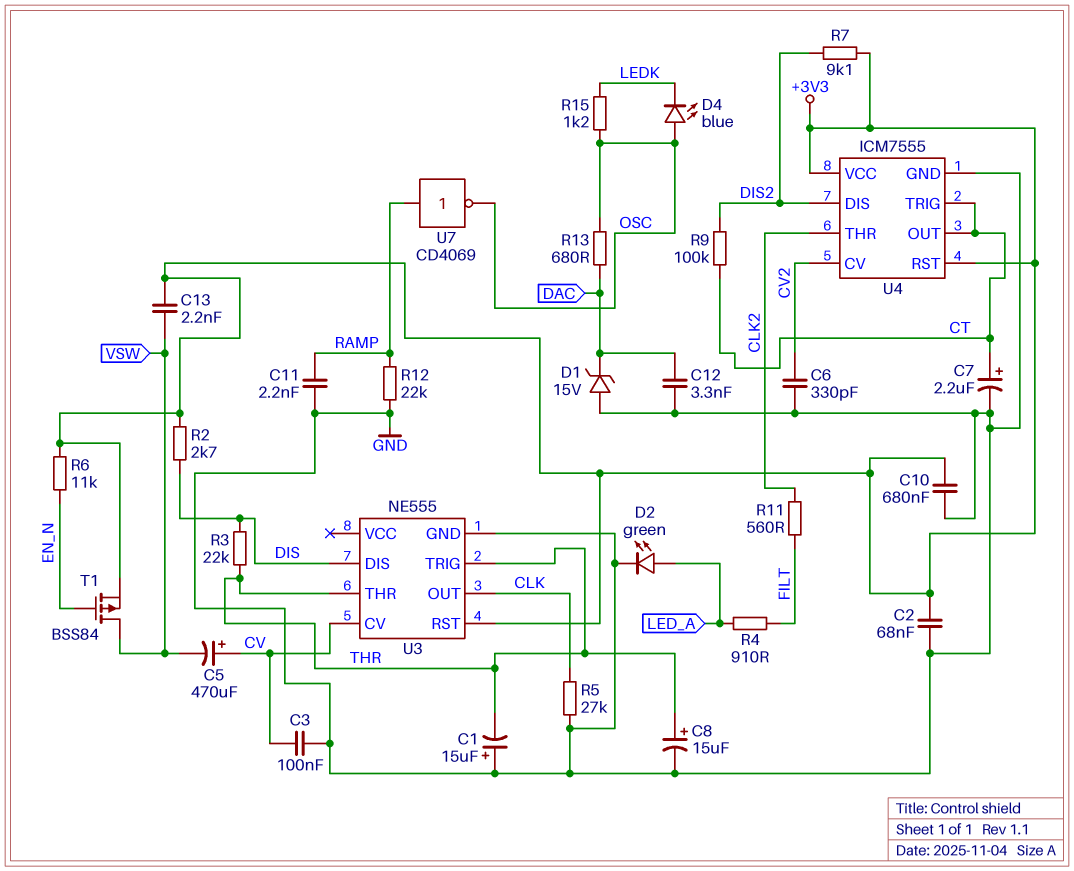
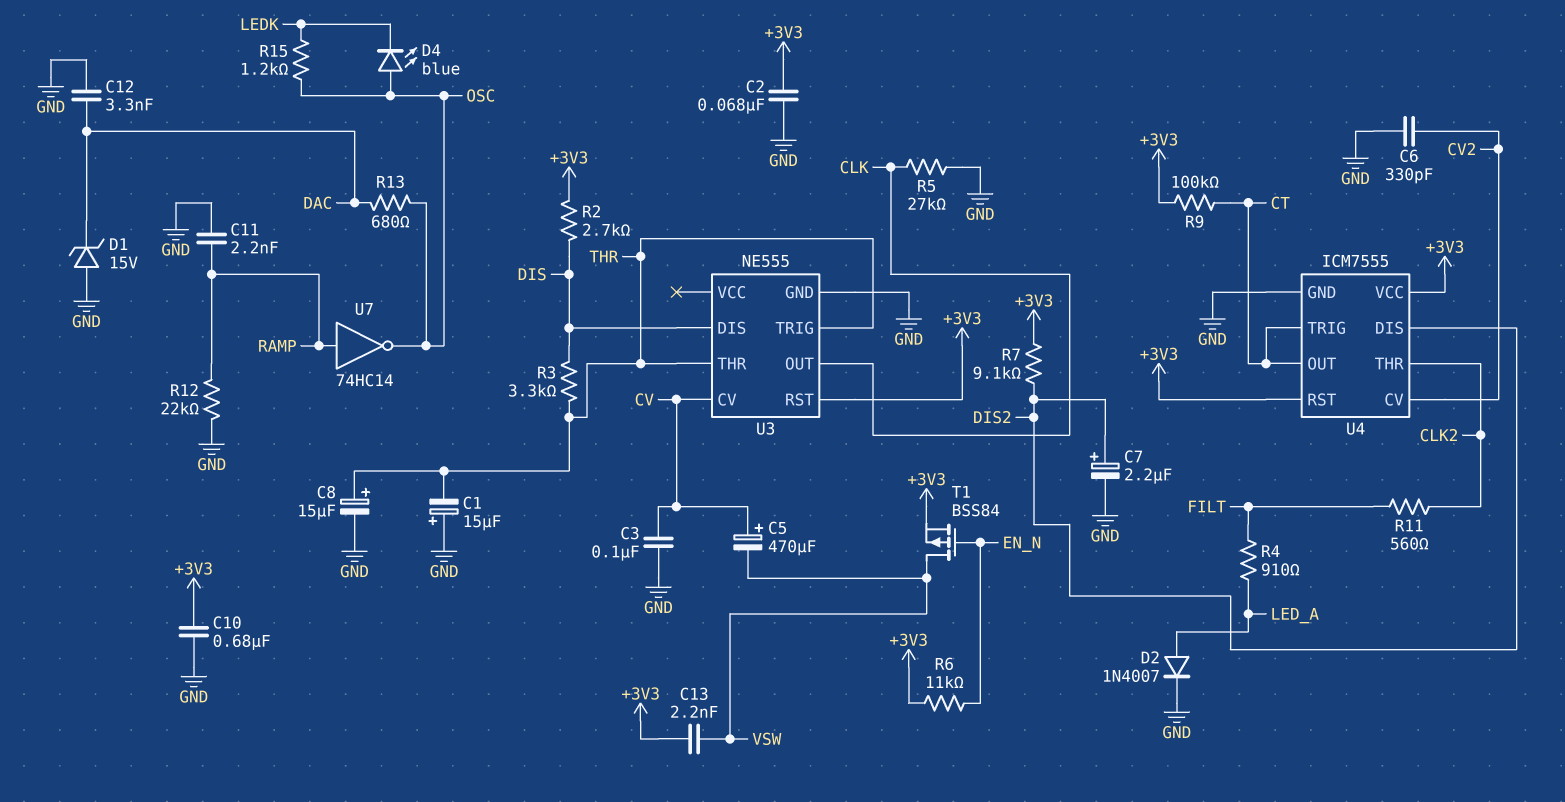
C7: 2.2uF (plus CT, minus GND) -> 2.2uF (plus DIS2, minus GND)
D2: LED green (A LED_A, K GND) -> diode 1N4007 (A LED_A, K GND)
R3: 22k (DIS, THR) -> 3.3k (DIS, THR)
R9: 100k (CT, DIS2) -> 100k (+3V3, CT)
U7: NOT CD4069 (in RAMP, out OSC) -> NOT 74HC14 (in RAMP, out OSC)

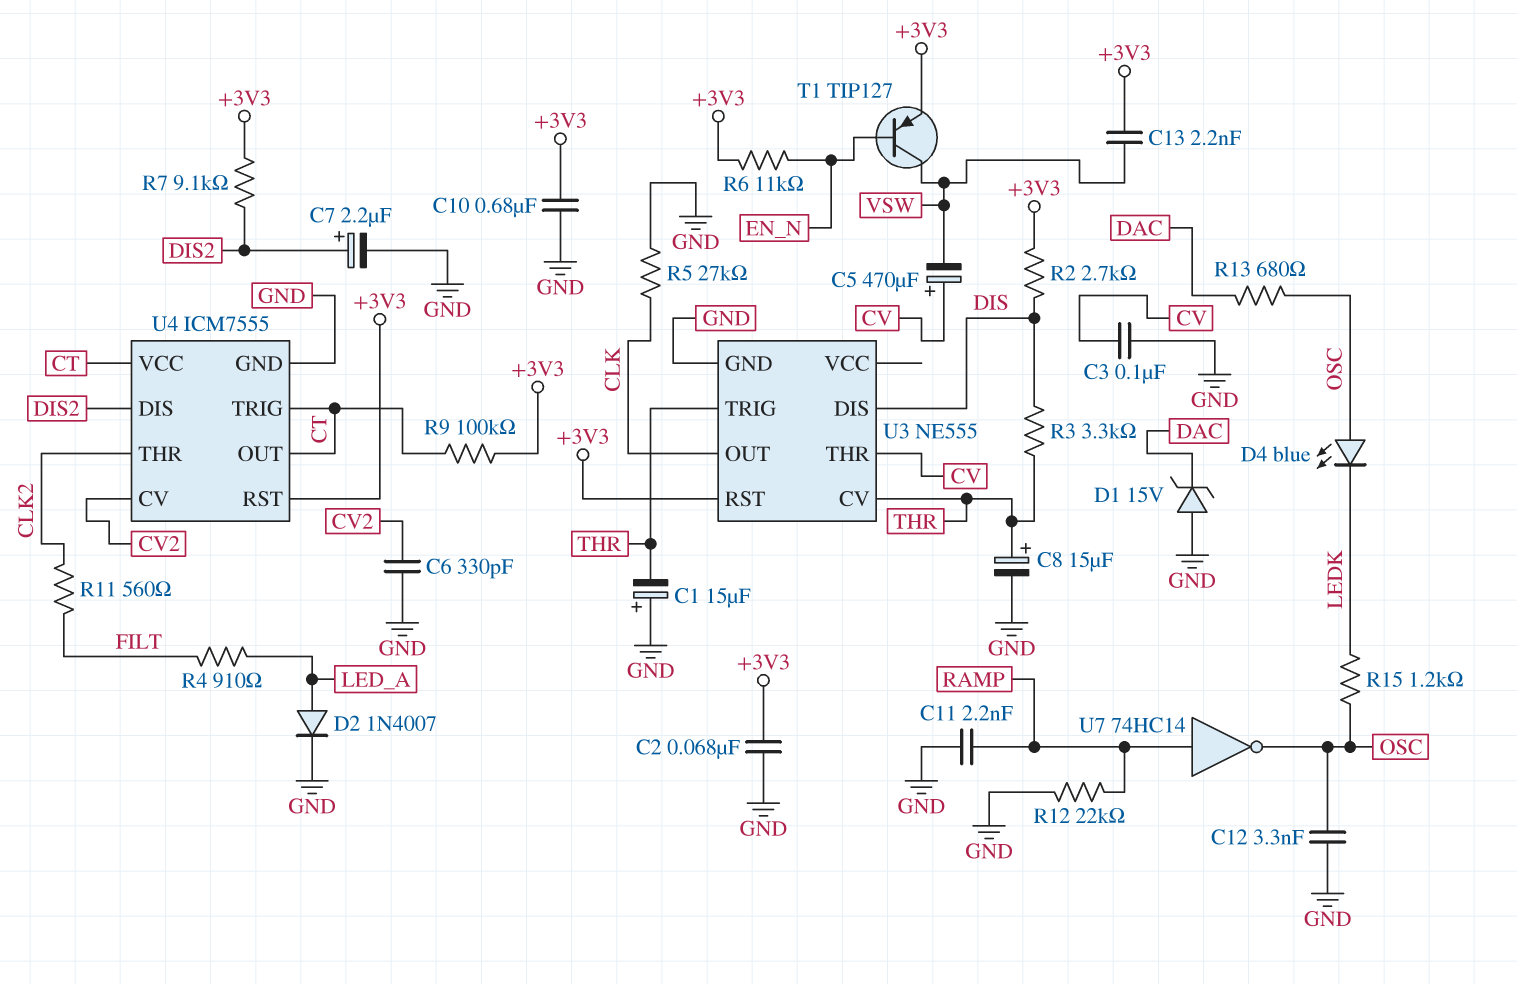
C12: 3.3nF (DAC, GND) -> 3.3nF (GND, OSC)
T1: PMOS BSS84 (G EN_N, D VSW, S +3V3) -> PNP TIP127 (B EN_N, C VSW, E +3V3)
U3 pin CV: CV -> THR
U3 pin THR: THR -> CV
U4 pin VCC: +3V3 -> CT

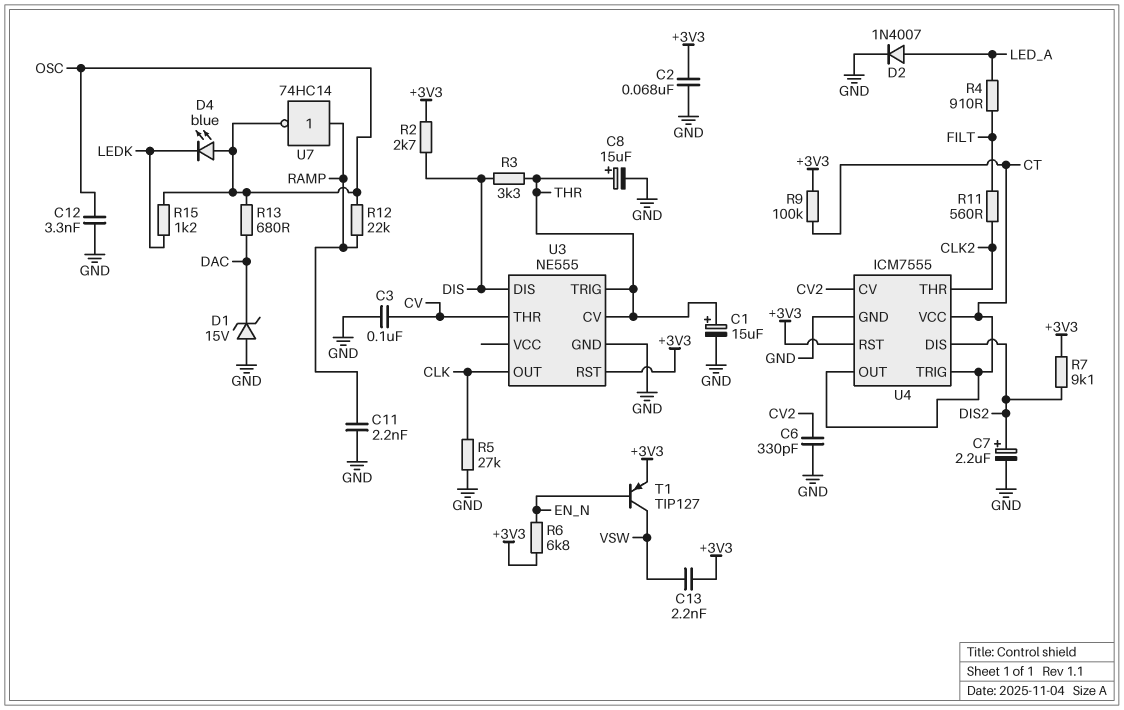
C1: 15uF (plus GND, minus THR) -> 15uF (plus THR, minus GND)
C5: 470uF (plus CV, minus VSW) -> none
C10: 680nF (+3V3, GND) -> none
R6: 11k (+3V3, EN_N) -> 6.8k (+3V3, EN_N)
R12: 22k (GND, RAMP) -> 22k (OSC, RAMP)

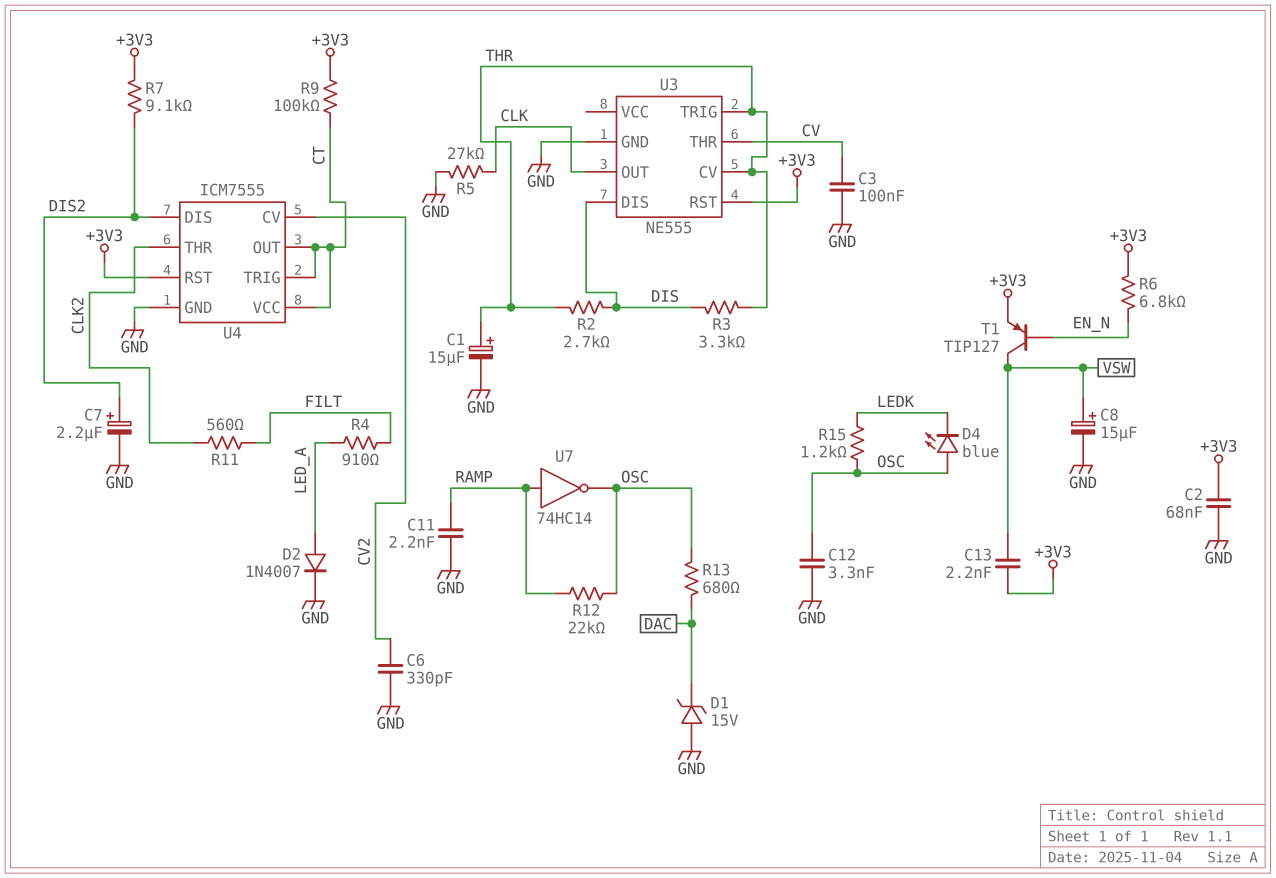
C8: 15uF (plus THR, minus GND) -> 15uF (plus VSW, minus GND)
R2: 2.7k (+3V3, DIS) -> 2.7k (DIS, THR)

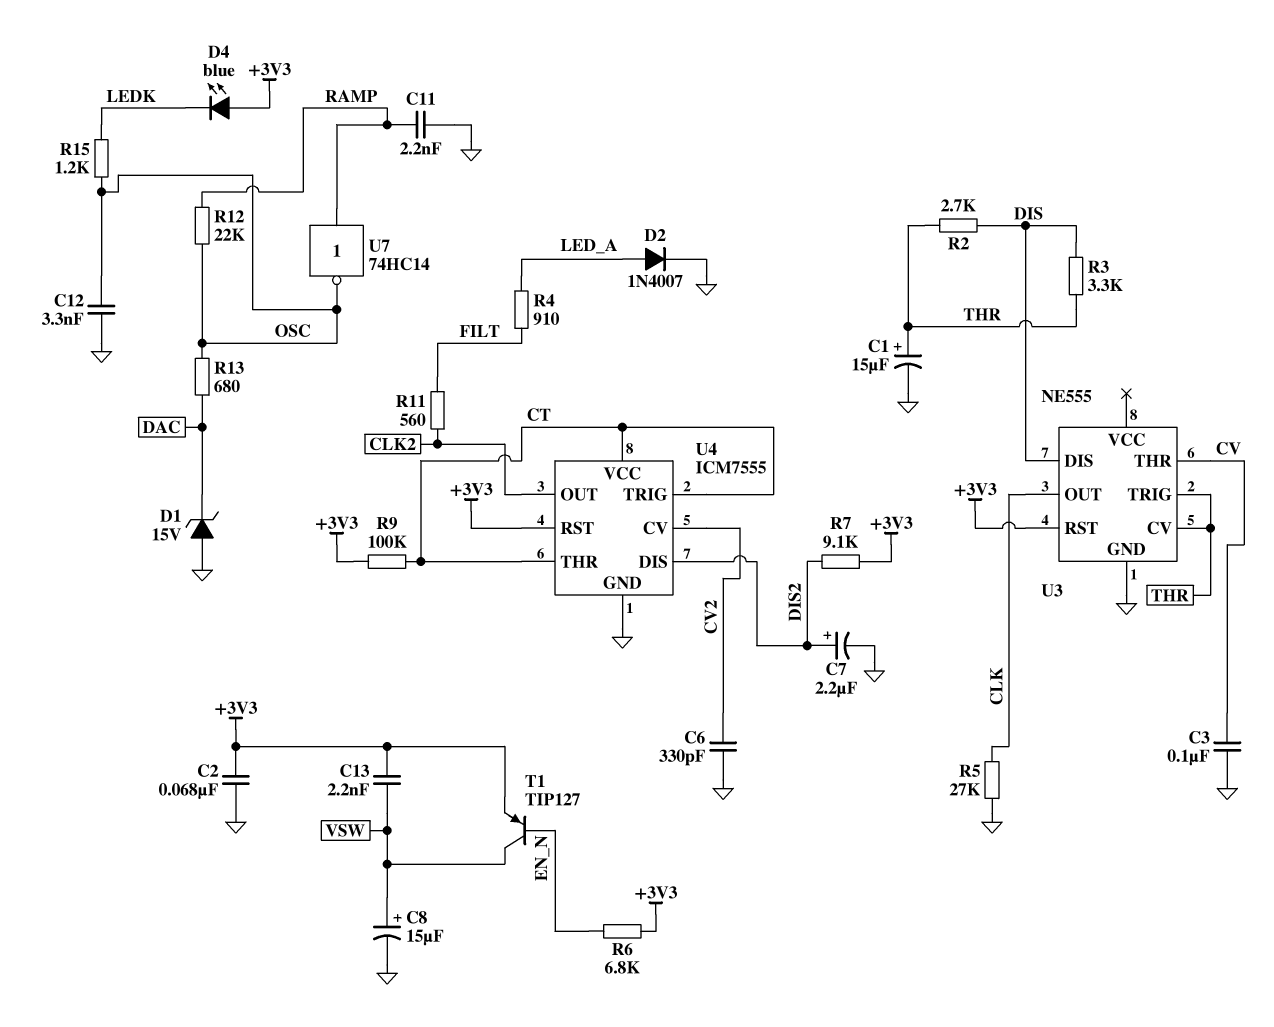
D4: LED blue (A OSC, K LEDK) -> LED blue (A +3V3, K LEDK)
U4 pin OUT: CT -> CLK2
U4 pin THR: CLK2 -> CT

